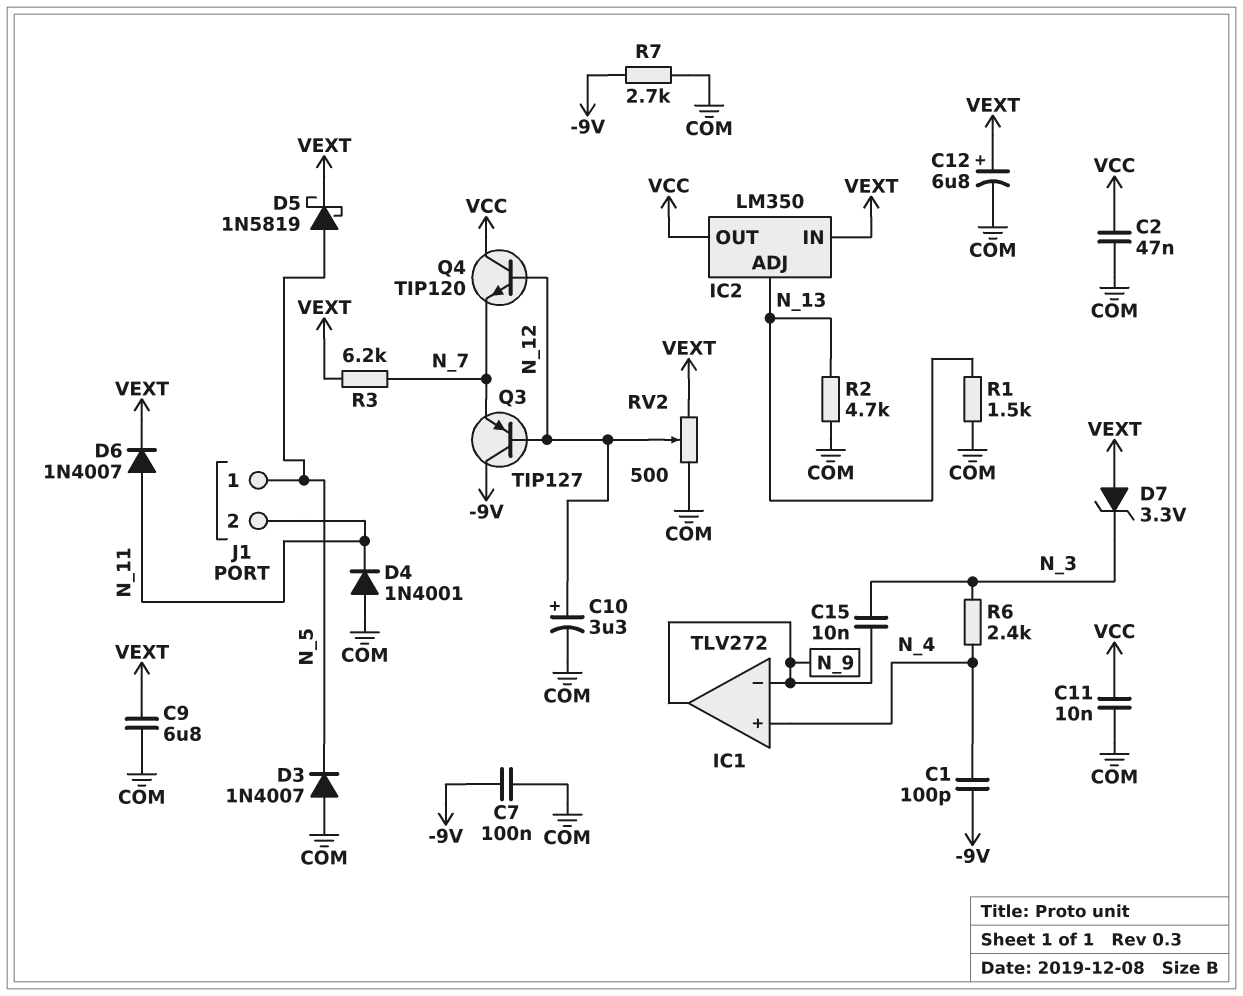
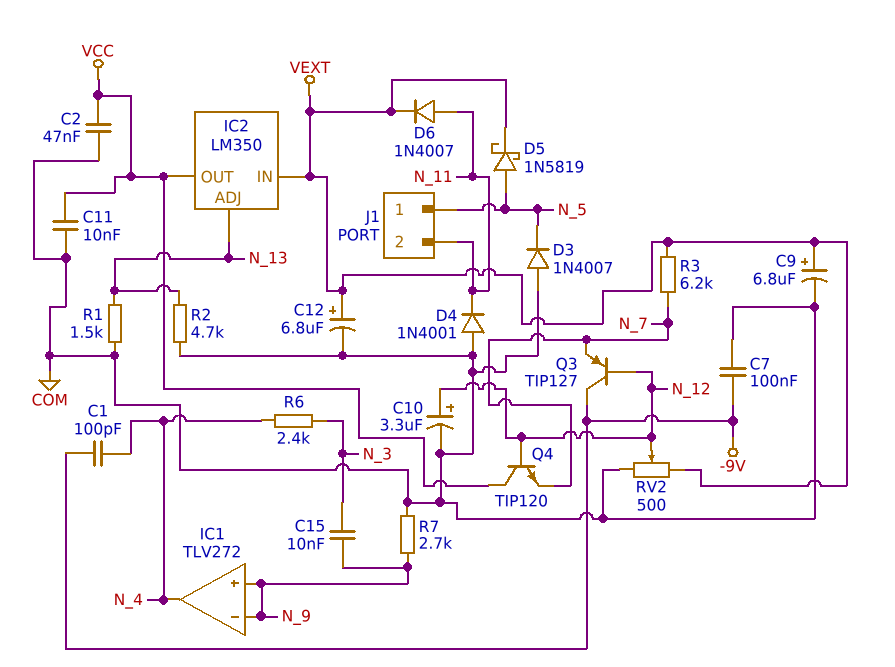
C9: 6.8uF (COM, VEXT) -> 6.8uF (plus VEXT, minus COM)
D7: zener 3.3V (A VEXT, K N_3) -> none
IC1 pin in+: N_4 -> N_9
IC1 pin out: N_9 -> N_4
R7: 2.7k (-9V, COM) -> 2.7k (COM, N_9)

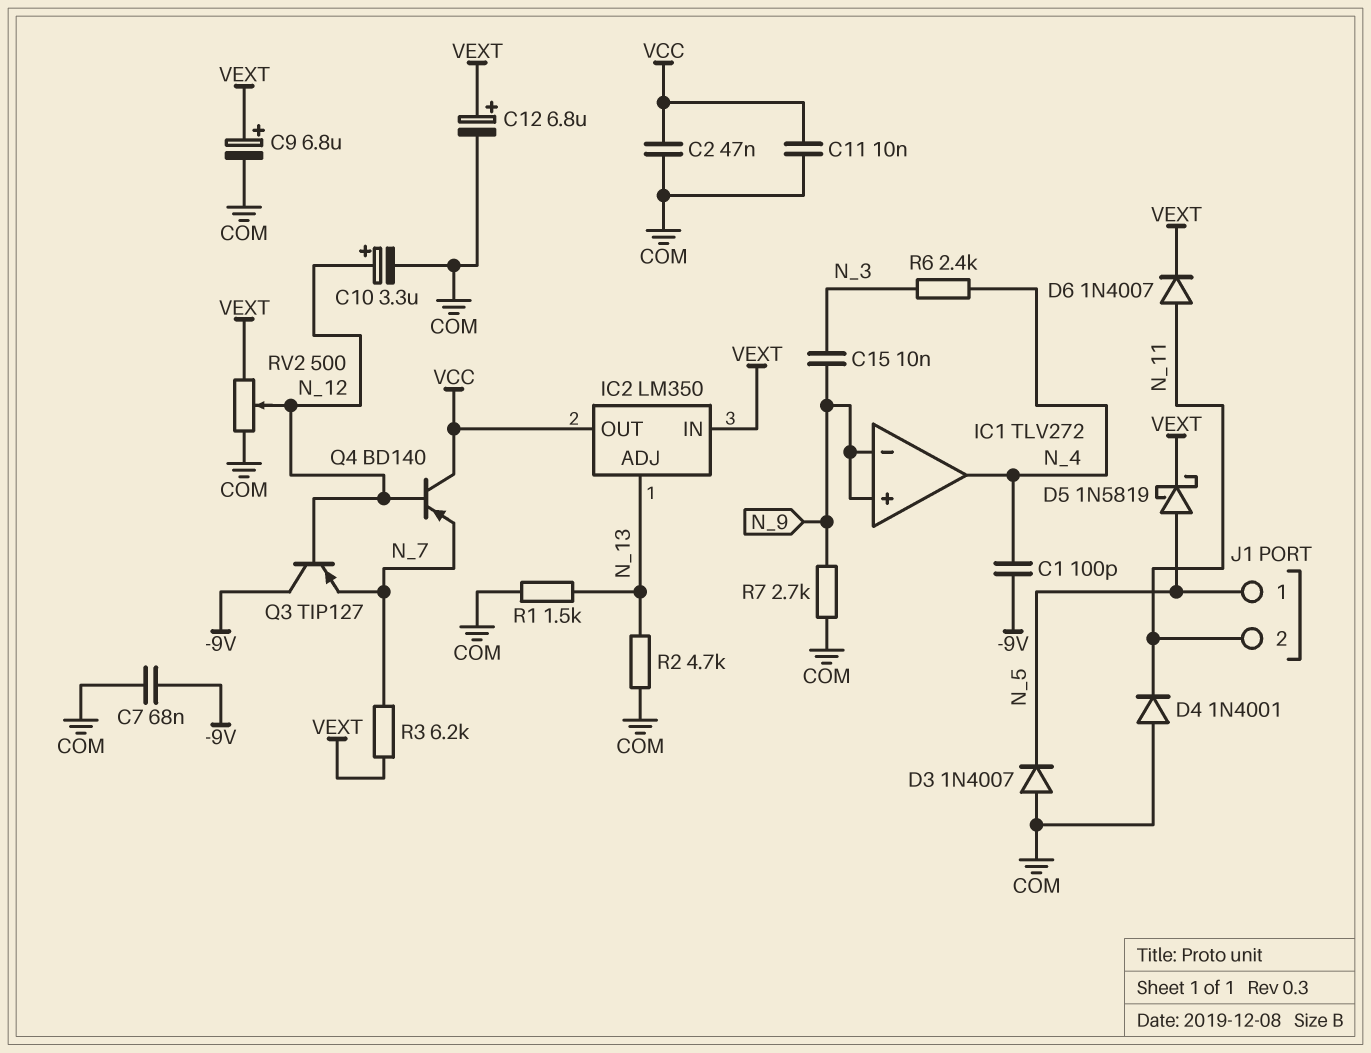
C7: 100nF (-9V, COM) -> 68nF (-9V, COM)
Q4: NPN TIP120 (B N_12, C VCC, E N_7) -> PNP BD140 (B N_12, C VCC, E N_7)

